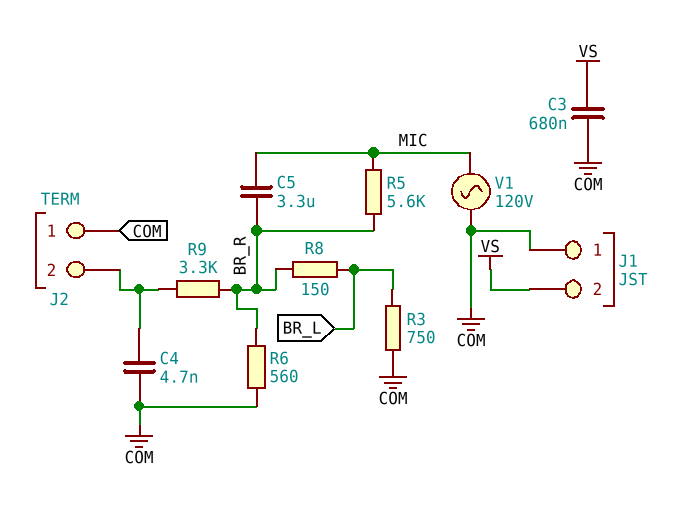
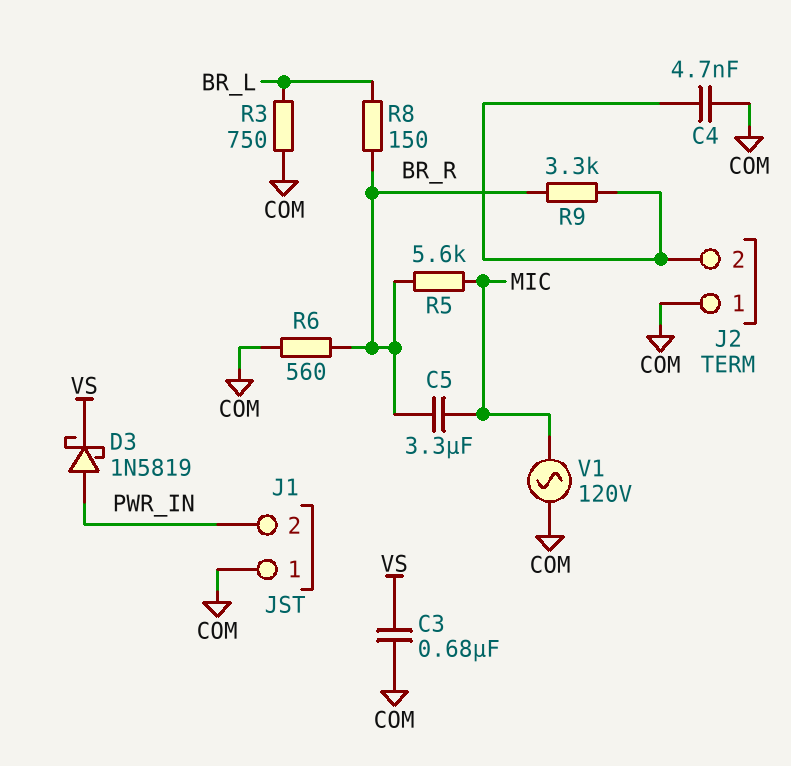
D3: none -> schottky 1N5819 (A PWR_IN, K VS)
J1 pin 2: VS -> PWR_IN

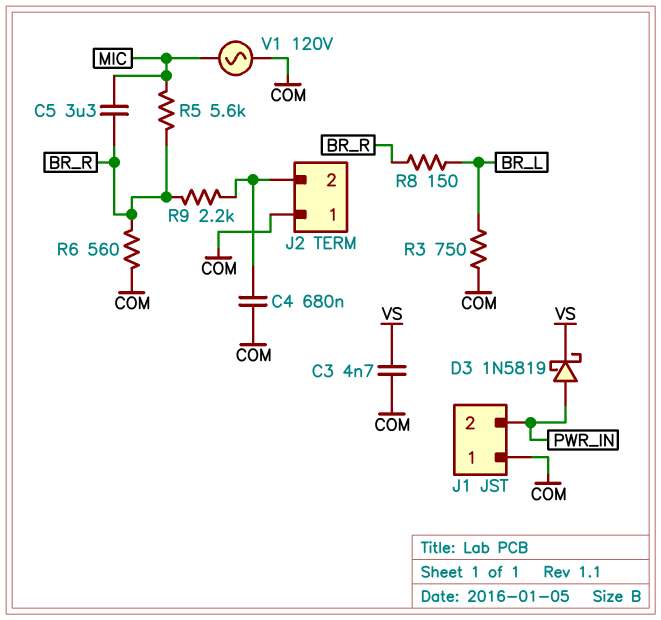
C3: 680nF (COM, VS) -> 4.7nF (COM, VS)
C4: 4.7nF (COM, J2/2) -> 680nF (COM, J2/2)
R9: 3.3k (BR_R, J2/2) -> 2.2k (BR_R, J2/2)

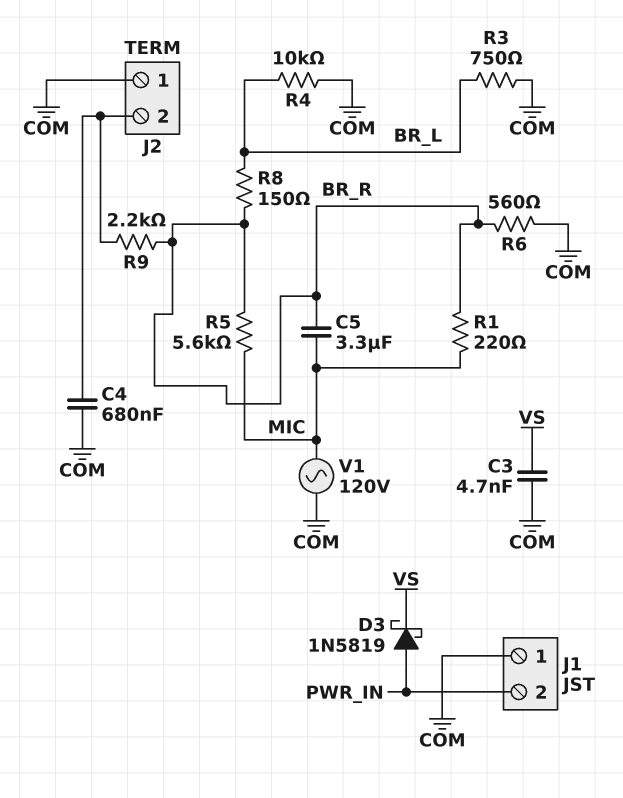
R1: none -> 220 (BR_R, MIC)
R4: none -> 10k (BR_L, COM)

